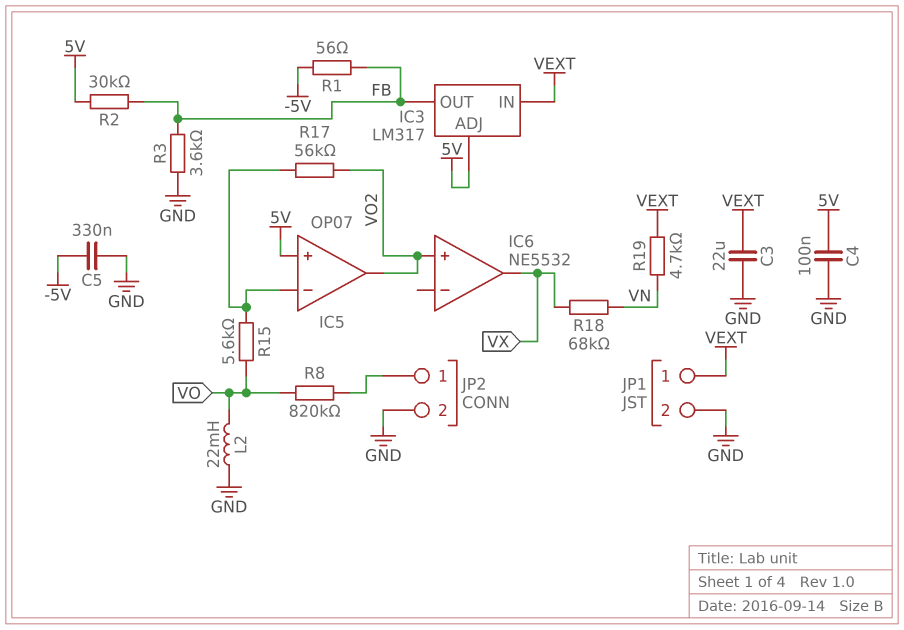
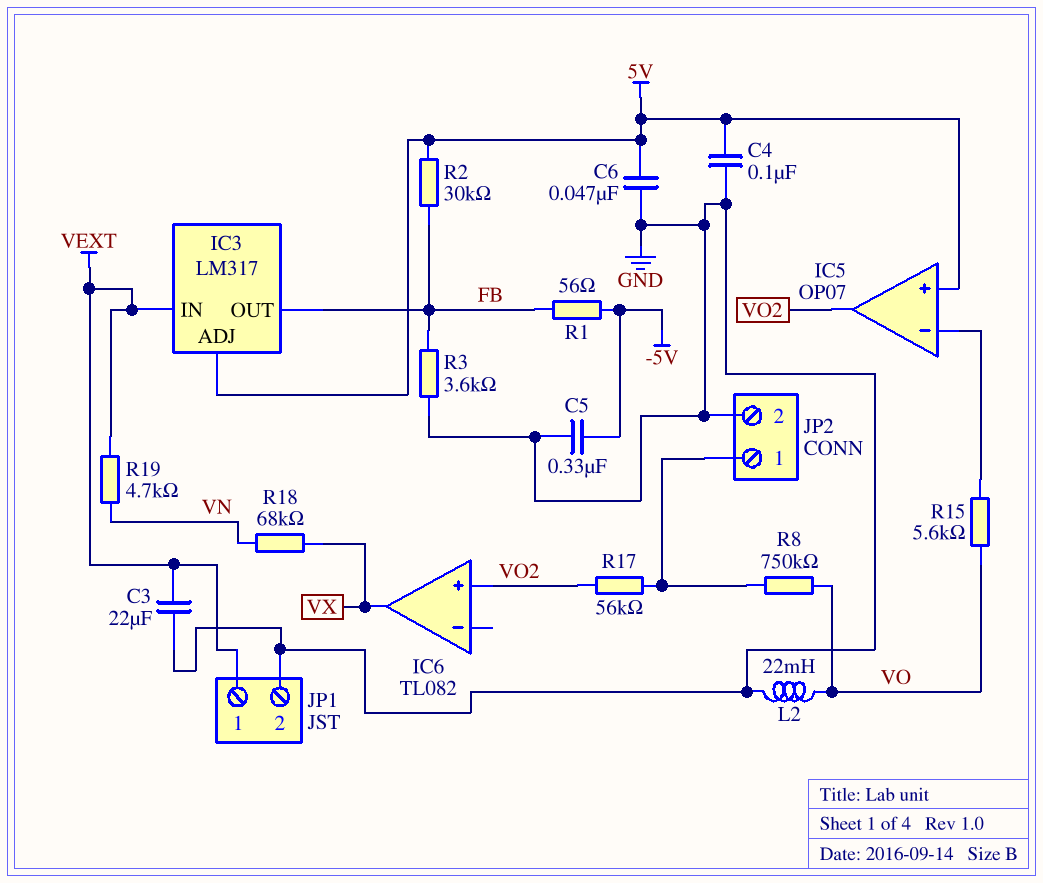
C6: none -> 47nF (5V, GND)
IC6: NE5532 -> TL082
R8: 820k (JP2/1, VO) -> 750k (JP2/1, VO)
R17: 56k (IC5/in-, VO2) -> 56k (JP2/1, VO2)

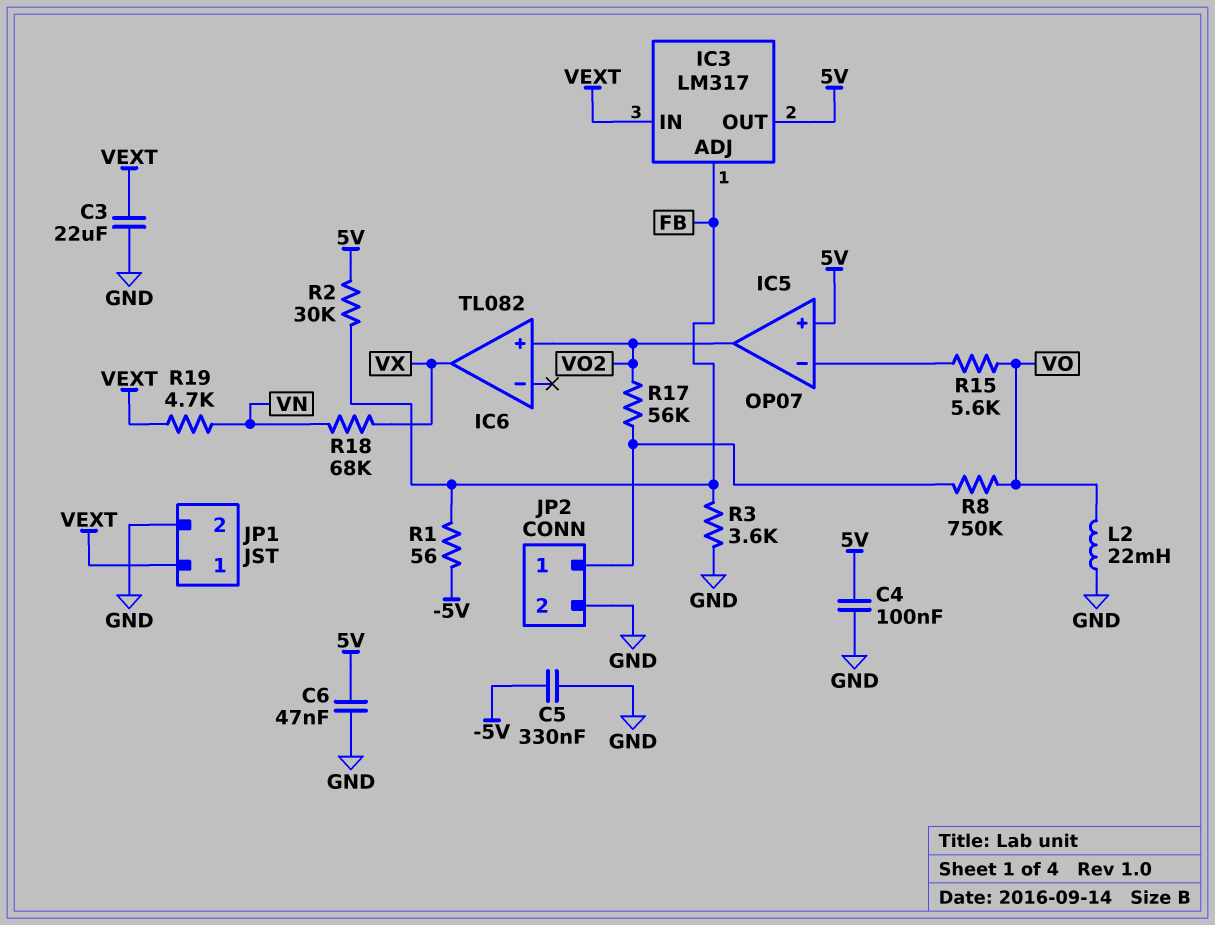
IC3 pin ADJ: 5V -> FB
IC3 pin OUT: FB -> 5V

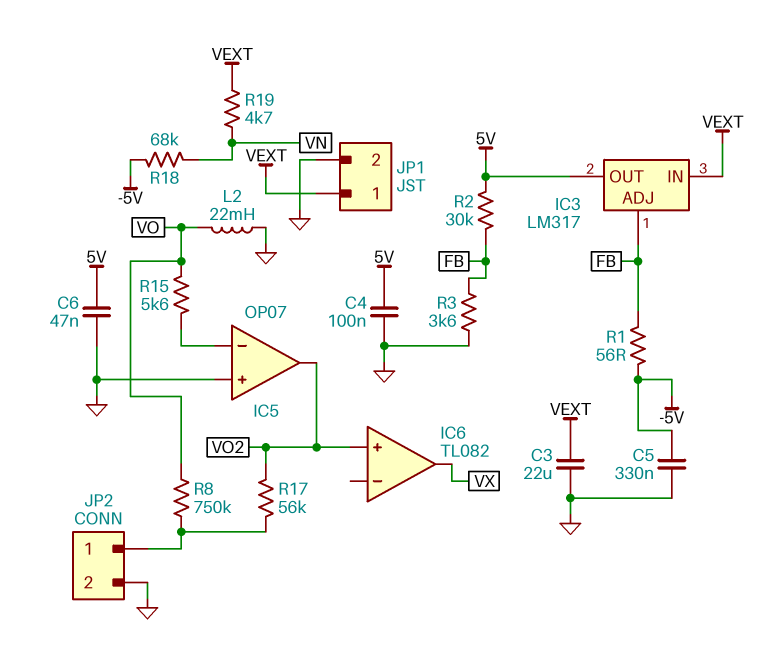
IC5 pin in+: 5V -> GND
R18: 68k (VN, VX) -> 68k (-5V, VN)

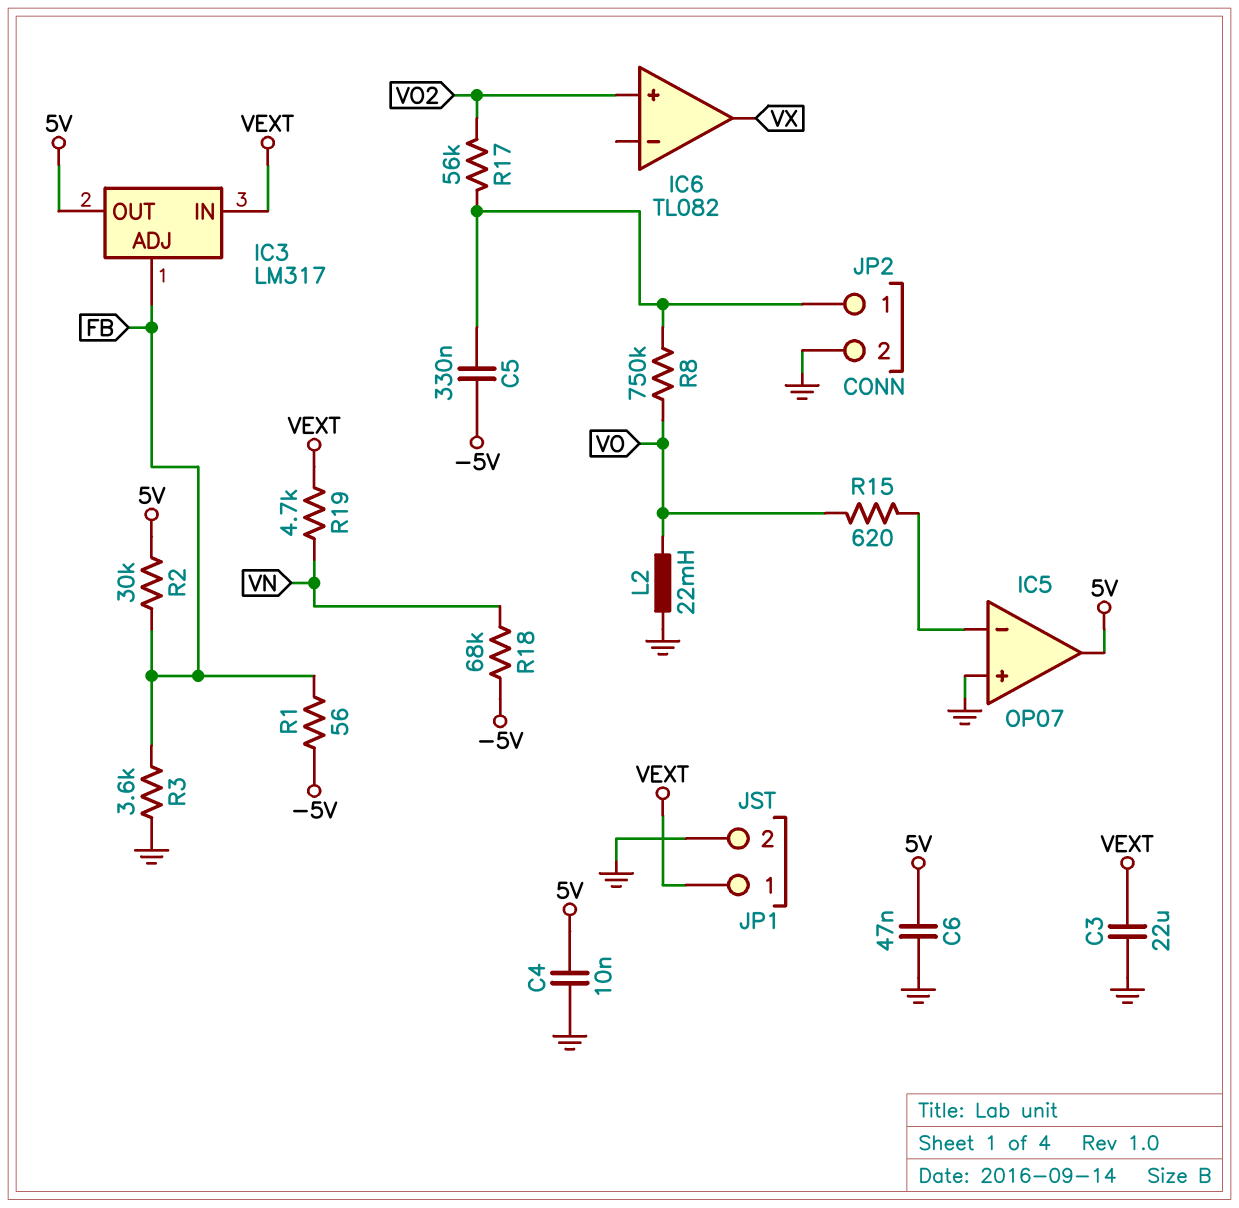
C4: 100nF (5V, GND) -> 10nF (5V, GND)
C5: 330nF (-5V, GND) -> 330nF (-5V, JP2/1)
IC5 pin out: VO2 -> 5V
R15: 5.6k (IC5/in-, VO) -> 620 (IC5/in-, VO)

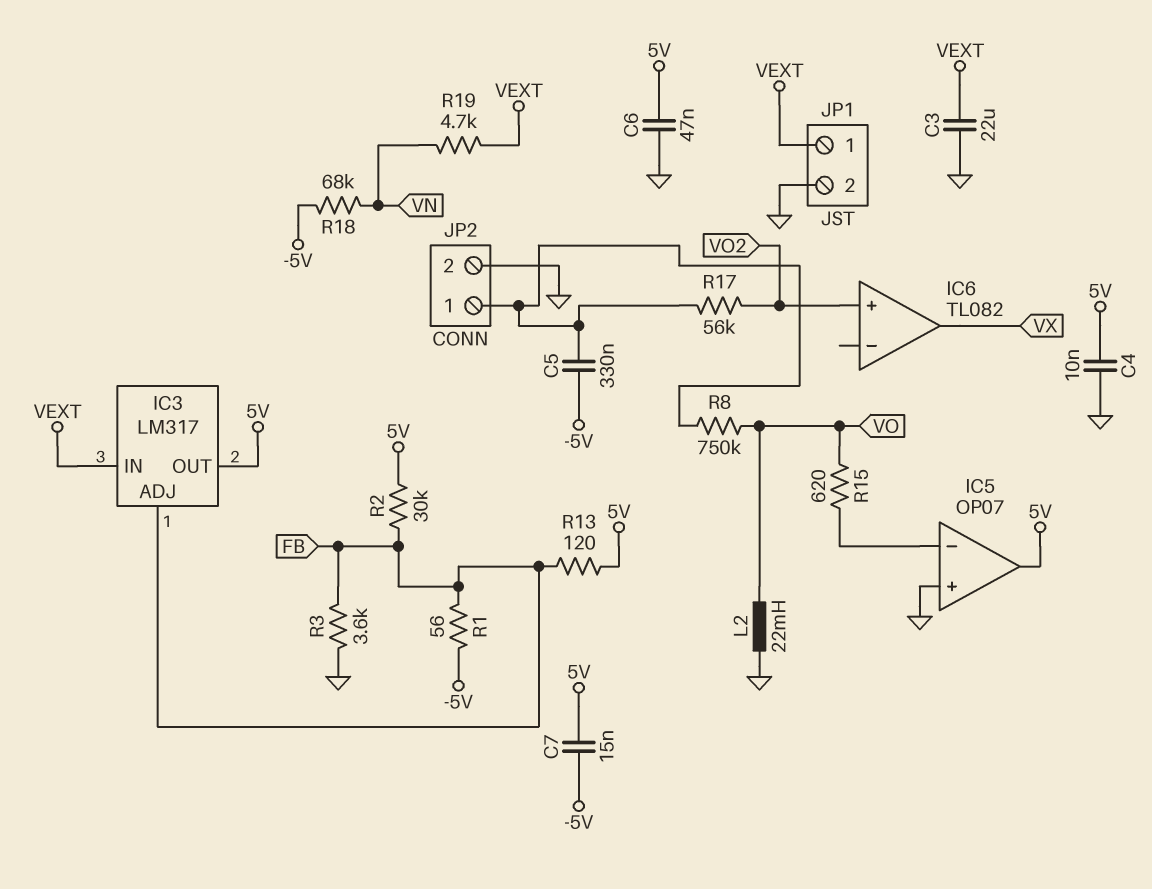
C7: none -> 15nF (-5V, 5V)
R13: none -> 120 (5V, FB)

